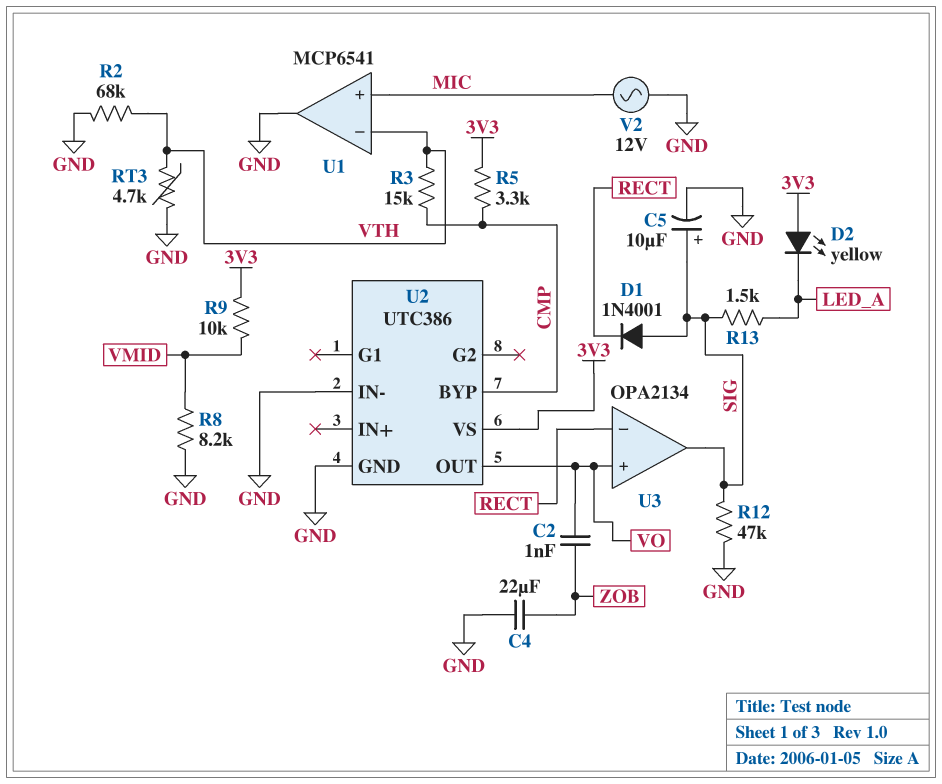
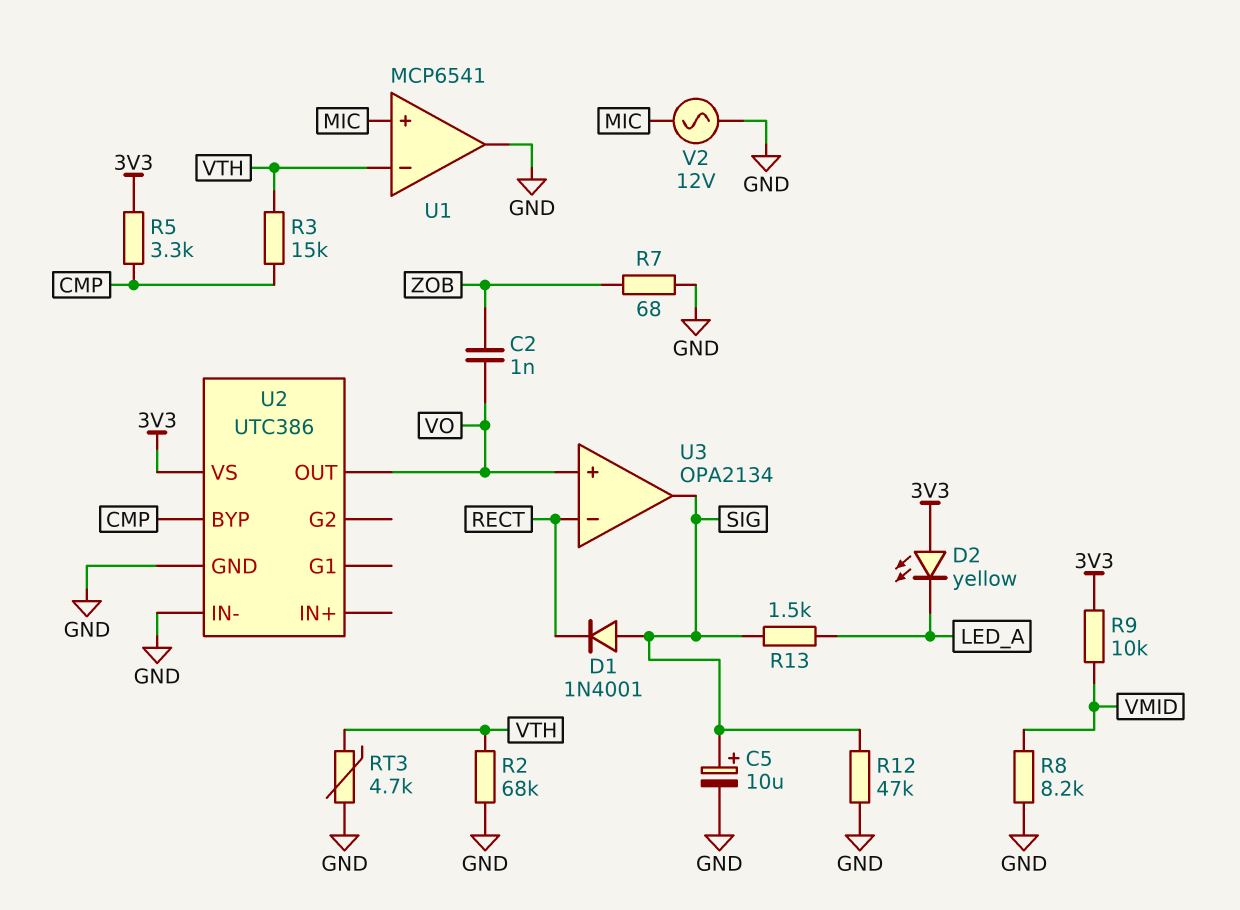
C4: 22uF (GND, ZOB) -> none
R7: none -> 68 (GND, ZOB)

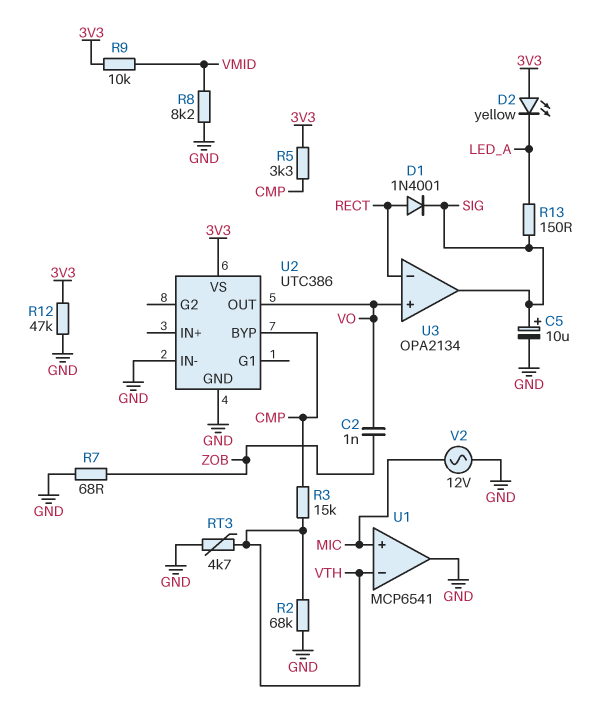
D1: diode 1N4001 (A SIG, K RECT) -> diode 1N4001 (A RECT, K SIG)
R12: 47k (GND, SIG) -> 47k (3V3, GND)
R13: 1.5k (LED_A, SIG) -> 150 (LED_A, SIG)

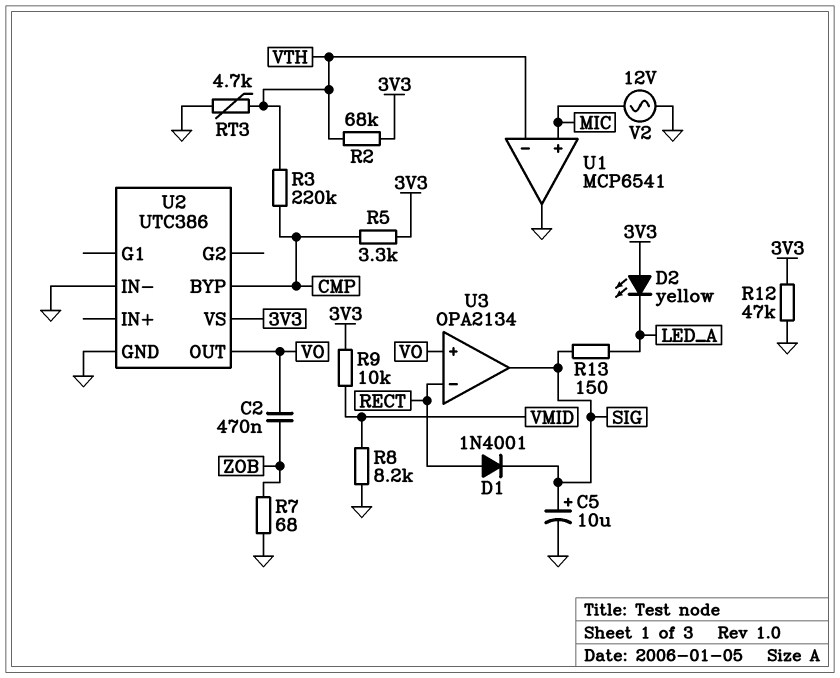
C2: 1nF (VO, ZOB) -> 470nF (VO, ZOB)
R2: 68k (GND, VTH) -> 68k (3V3, VTH)
R3: 15k (CMP, VTH) -> 220k (CMP, VTH)

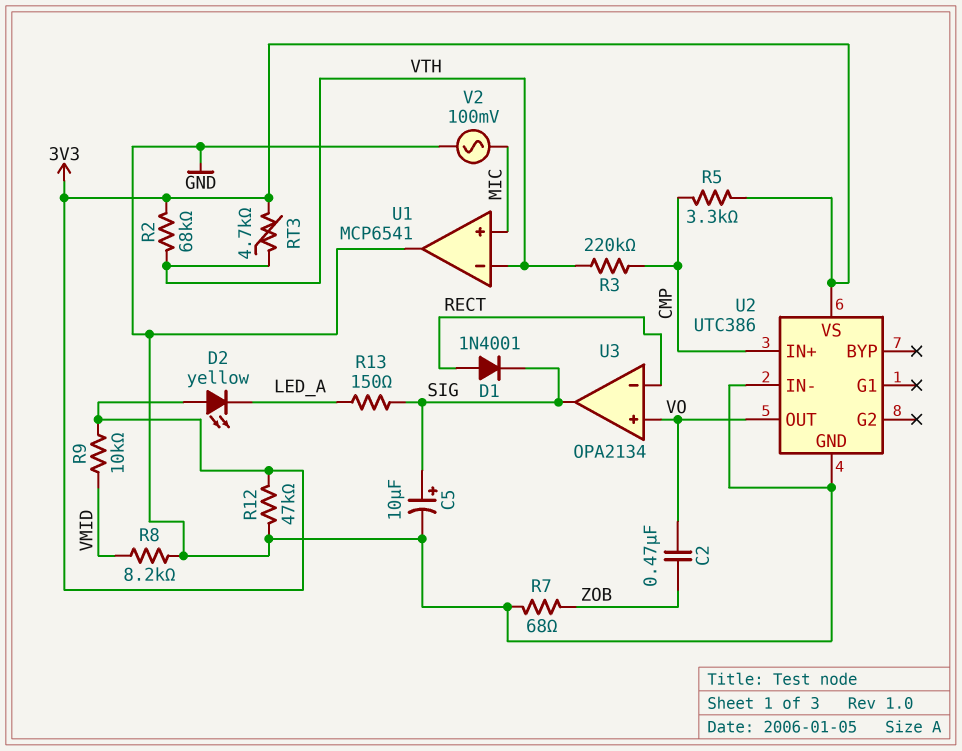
RT3: 4.7k (GND, VTH) -> 4.7k (3V3, VTH)
U2 pin BYP: CMP -> none
U2 pin IN+: none -> CMP
V2: AC 12V (GND, MIC) -> AC 100mV (GND, MIC)

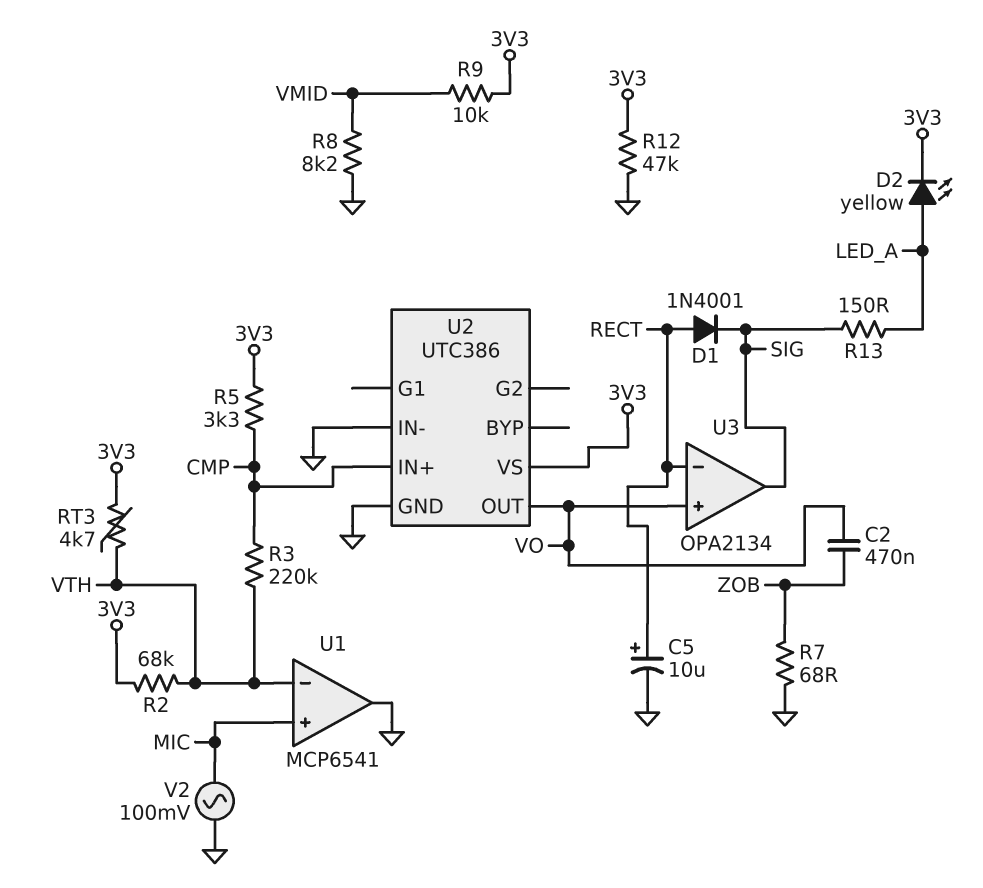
C5: 10uF (plus SIG, minus GND) -> 10uF (plus RECT, minus GND)
D2: LED yellow (A 3V3, K LED_A) -> LED yellow (A LED_A, K 3V3)

